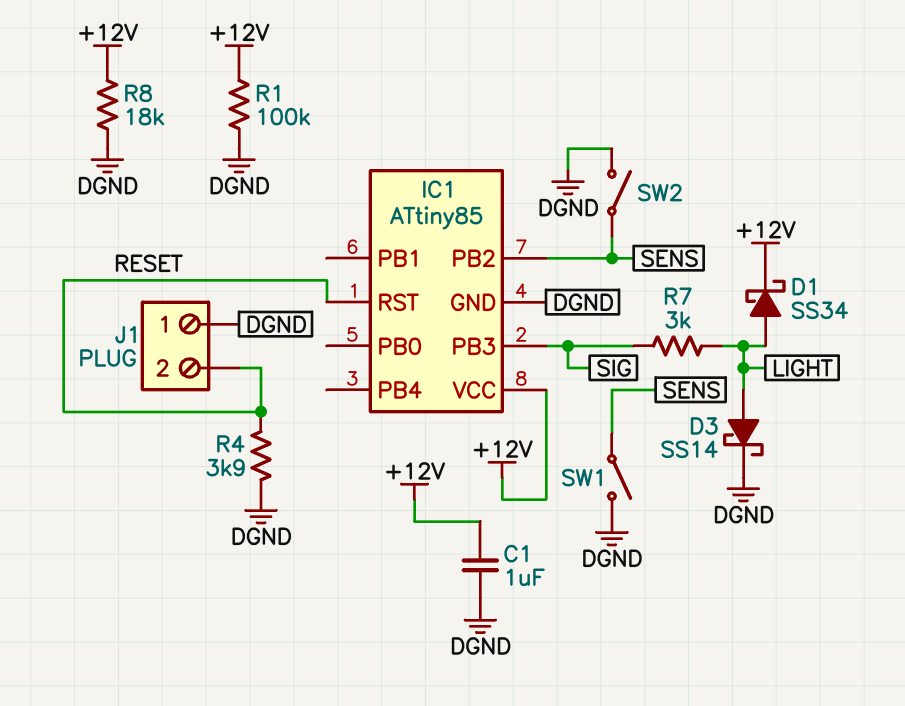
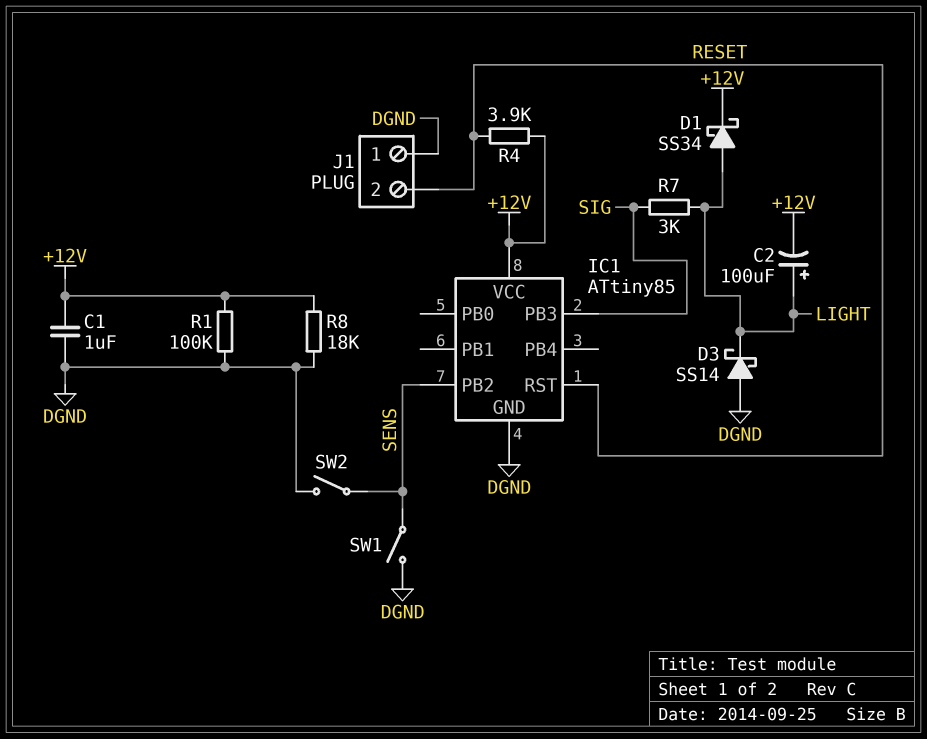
C2: none -> 100uF (plus LIGHT, minus +12V)
D3: schottky SS14 (A LIGHT, K DGND) -> schottky SS14 (A DGND, K LIGHT)
R4: 3.9k (DGND, RESET) -> 3.9k (+12V, RESET)

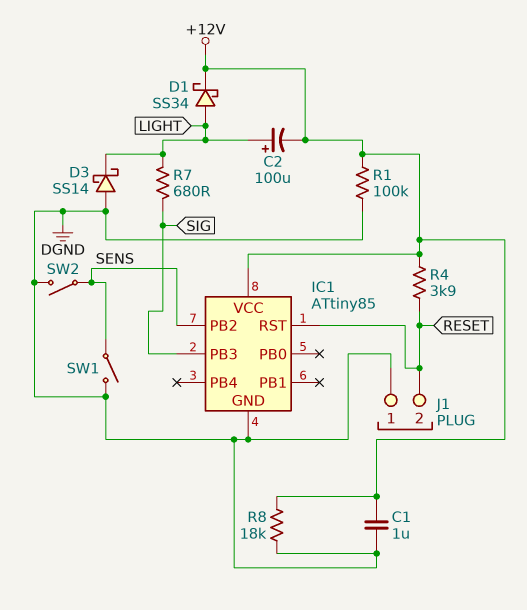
R7: 3k (LIGHT, SIG) -> 680 (LIGHT, SIG)

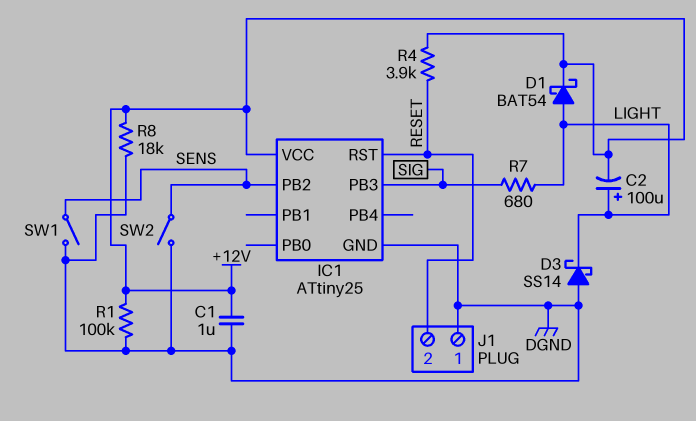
D1: schottky SS34 (A LIGHT, K +12V) -> schottky BAT54 (A LIGHT, K +12V)
IC1: ATtiny85 -> ATtiny25

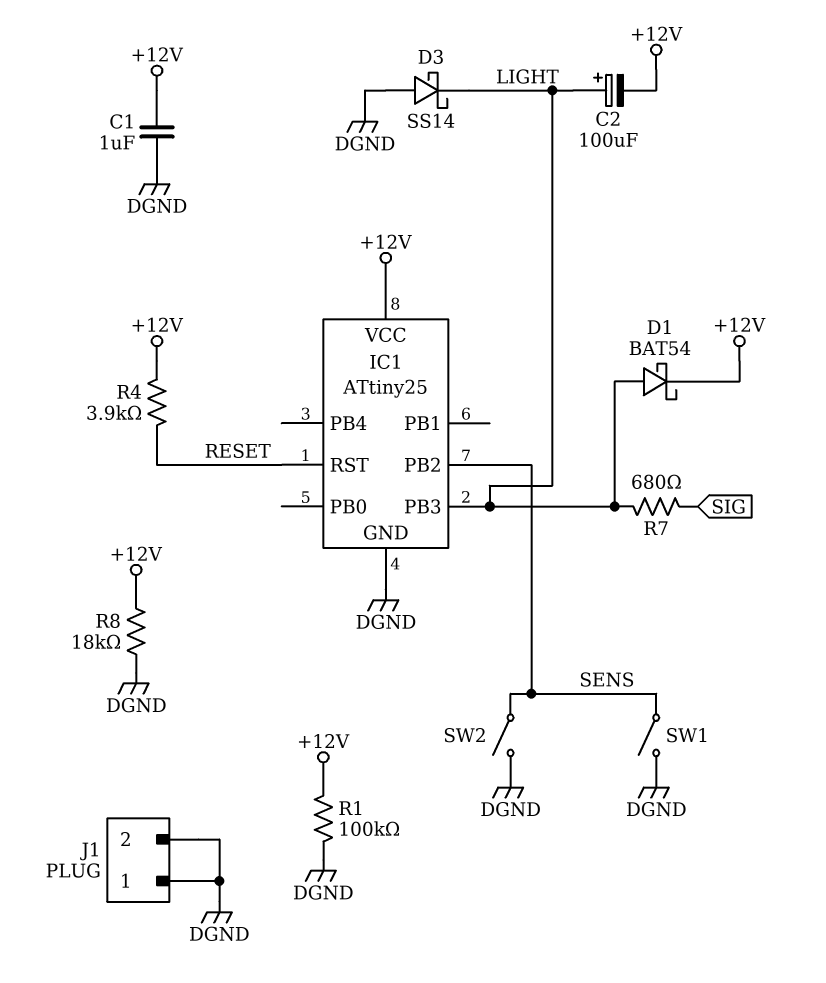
IC1 pin PB3: SIG -> LIGHT
J1 pin 2: RESET -> DGND

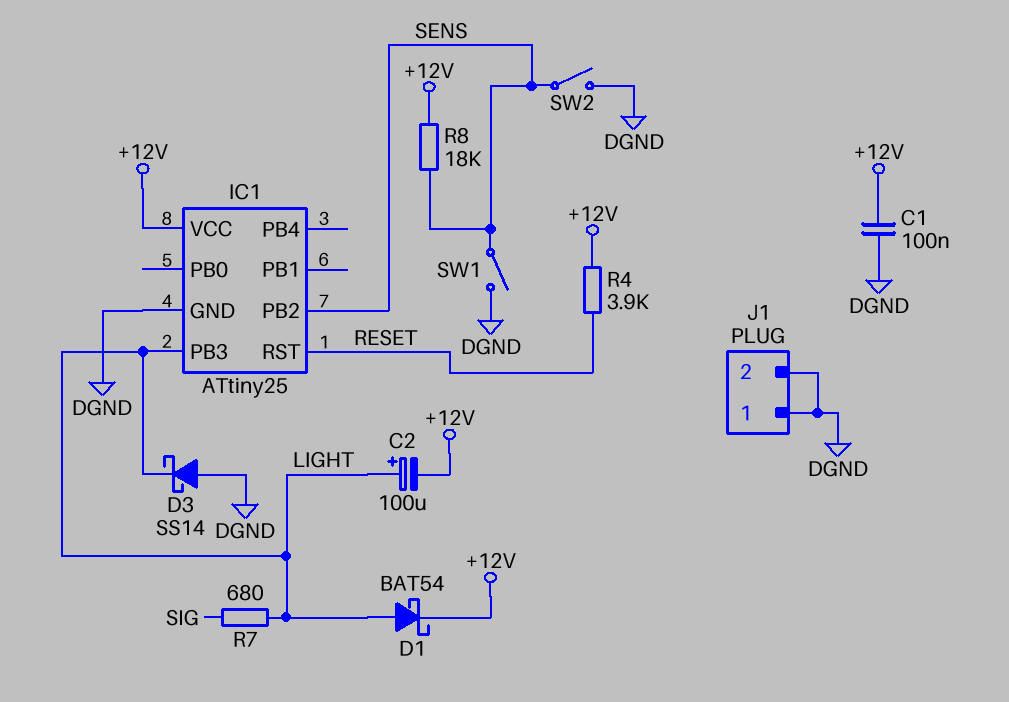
C1: 1uF (+12V, DGND) -> 100nF (+12V, DGND)
R1: 100k (+12V, DGND) -> none
R8: 18k (+12V, DGND) -> 18k (+12V, SENS)

